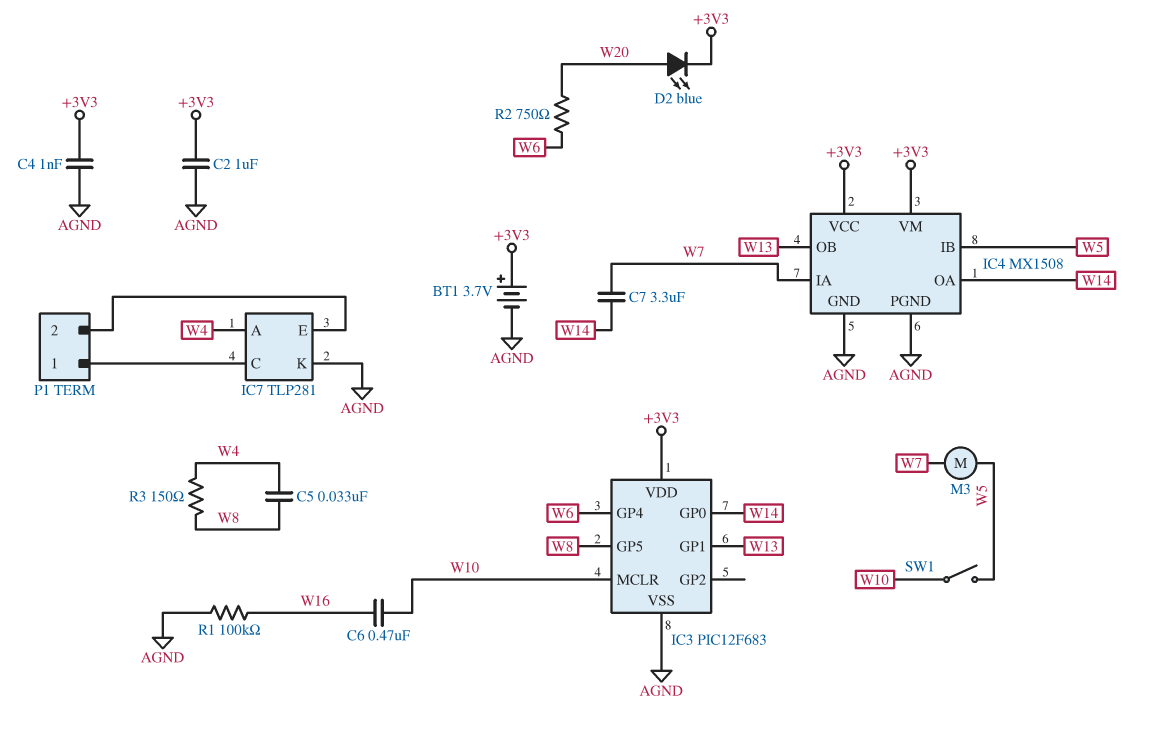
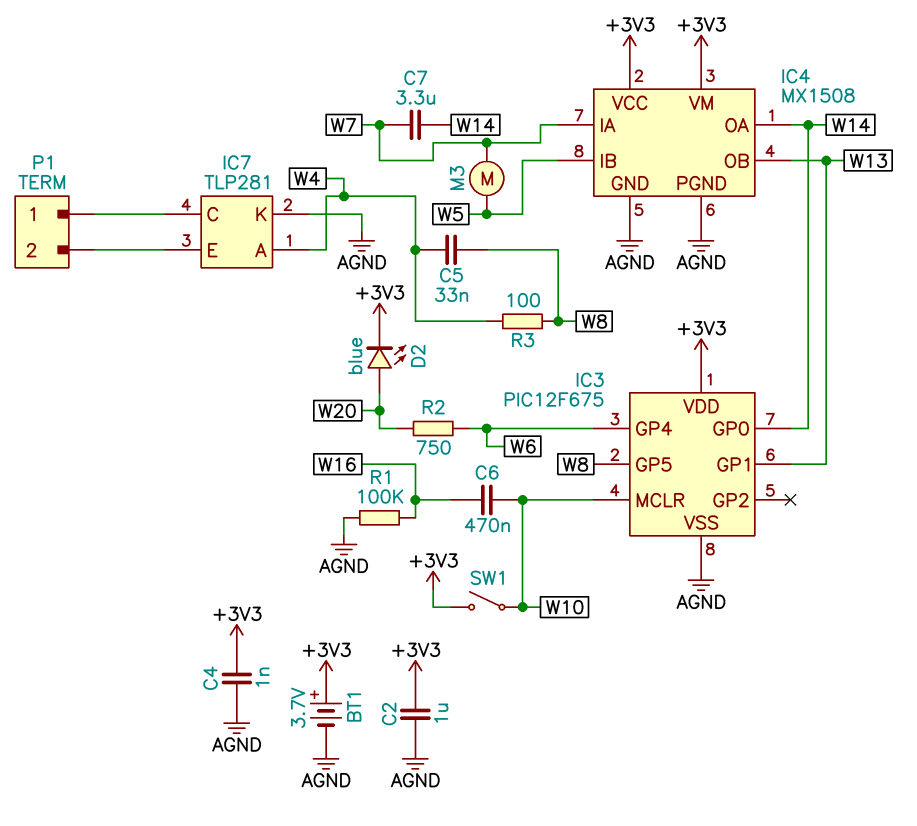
IC3: PIC12F683 -> PIC12F675
R3: 150 (W4, W8) -> 100 (W4, W8)
SW1: switch (W5, W10) -> switch (+3V3, W10)

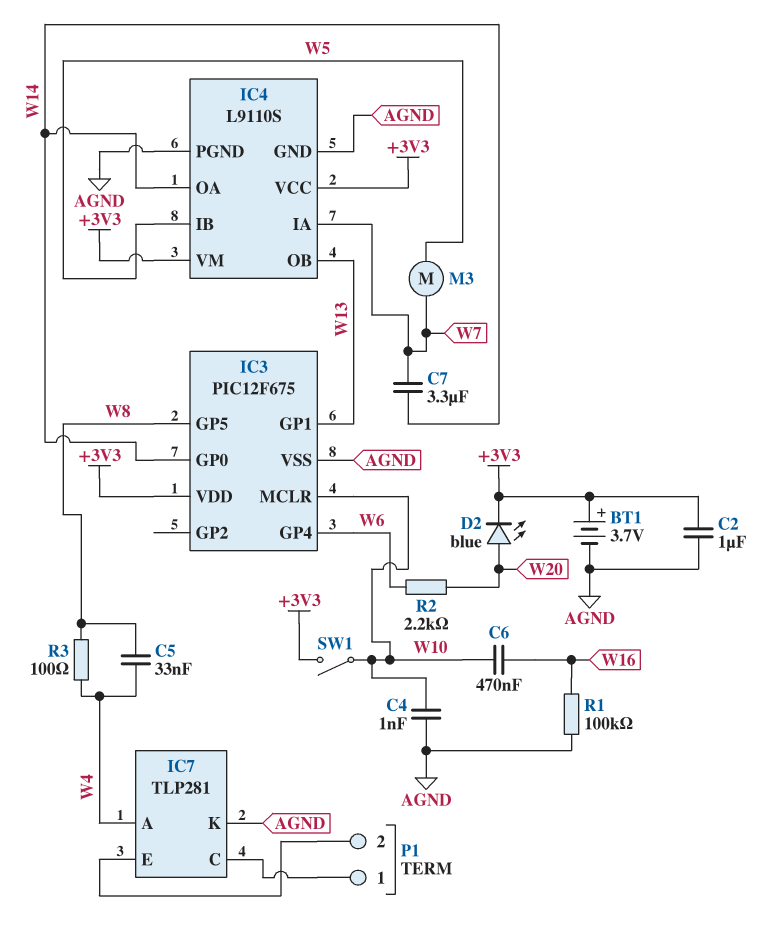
C4: 1nF (+3V3, AGND) -> 1nF (AGND, W10)
IC4: MX1508 -> L9110S
R2: 750 (W6, W20) -> 2.2k (W6, W20)

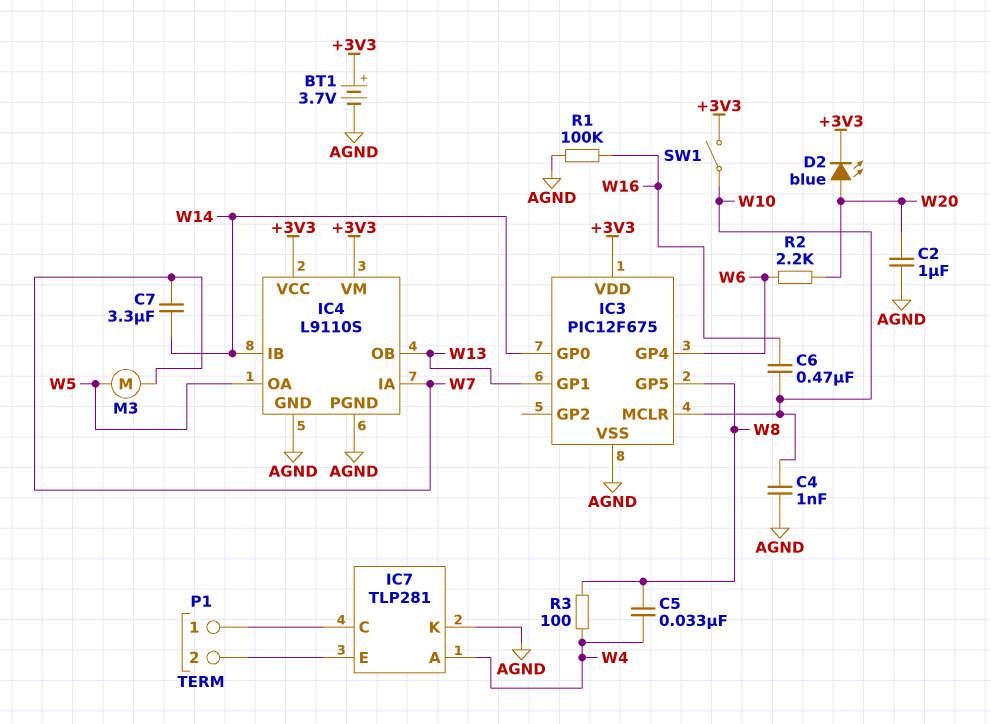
C2: 1uF (+3V3, AGND) -> 1uF (AGND, W20)
IC4 pin IB: W5 -> W14
IC4 pin OA: W14 -> W5

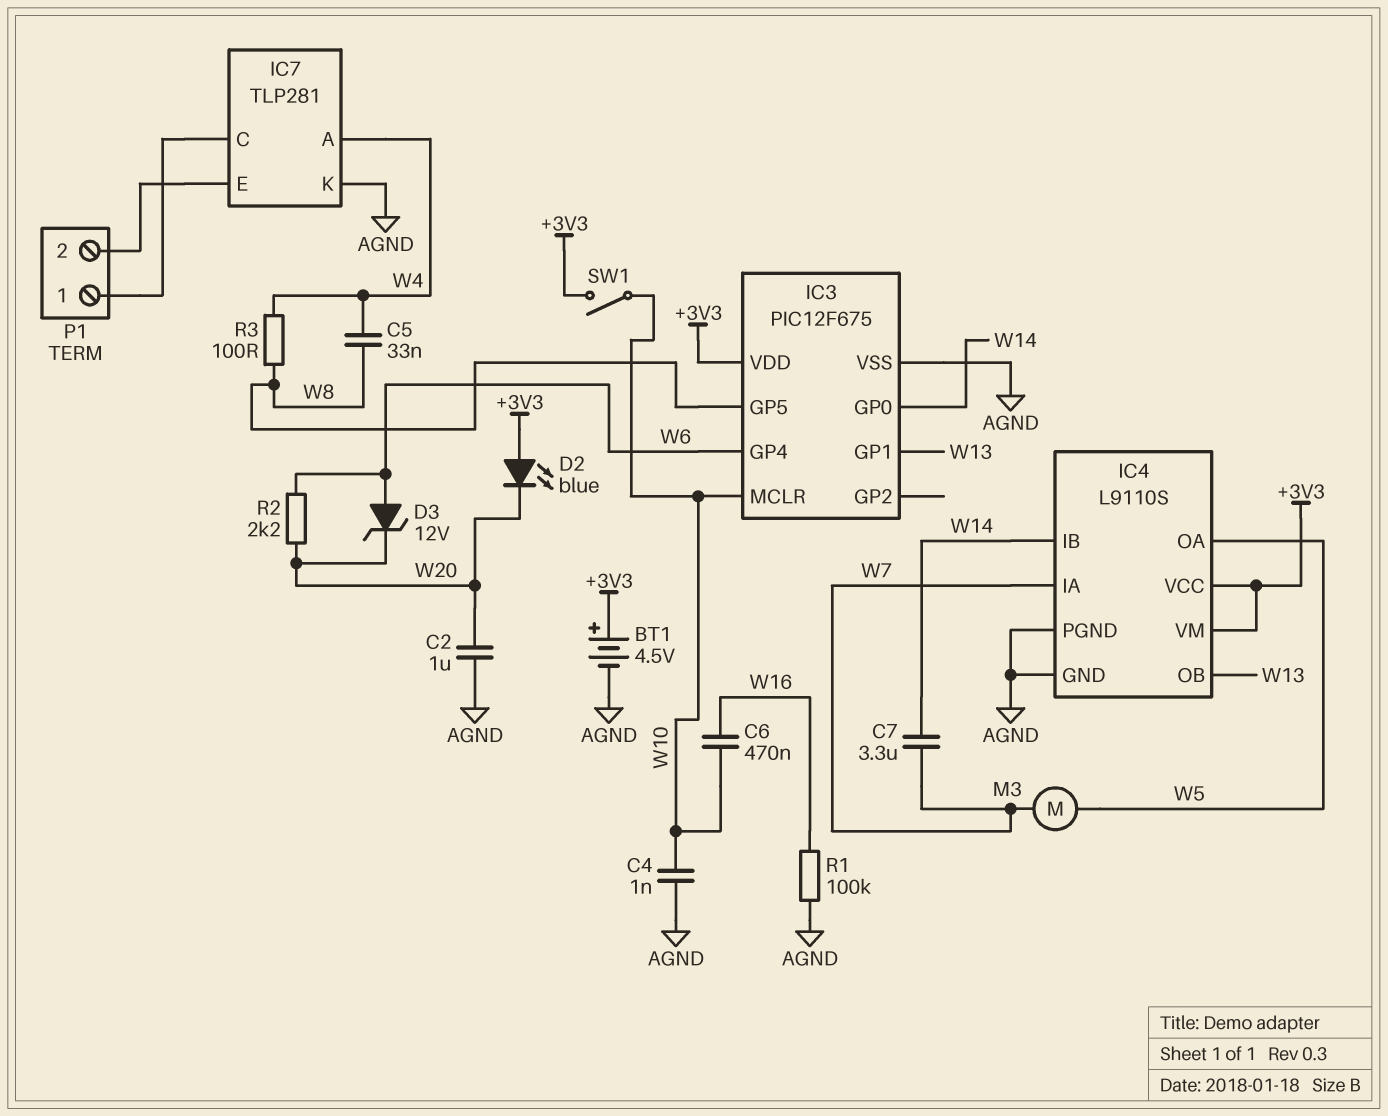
BT1: 3.7V (plus +3V3, minus AGND) -> 4.5V (plus +3V3, minus AGND)
D2: LED blue (A W20, K +3V3) -> LED blue (A +3V3, K W20)
D3: none -> zener 12V (A W6, K W20)

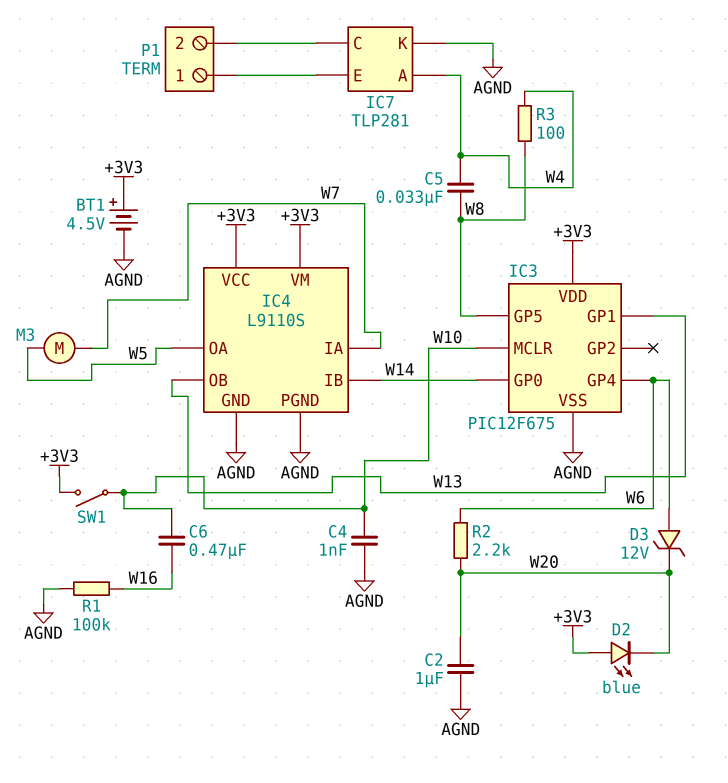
C7: 3.3uF (W7, W14) -> none
P1 pin 1: IC7/C -> IC7/E
P1 pin 2: IC7/E -> IC7/C

